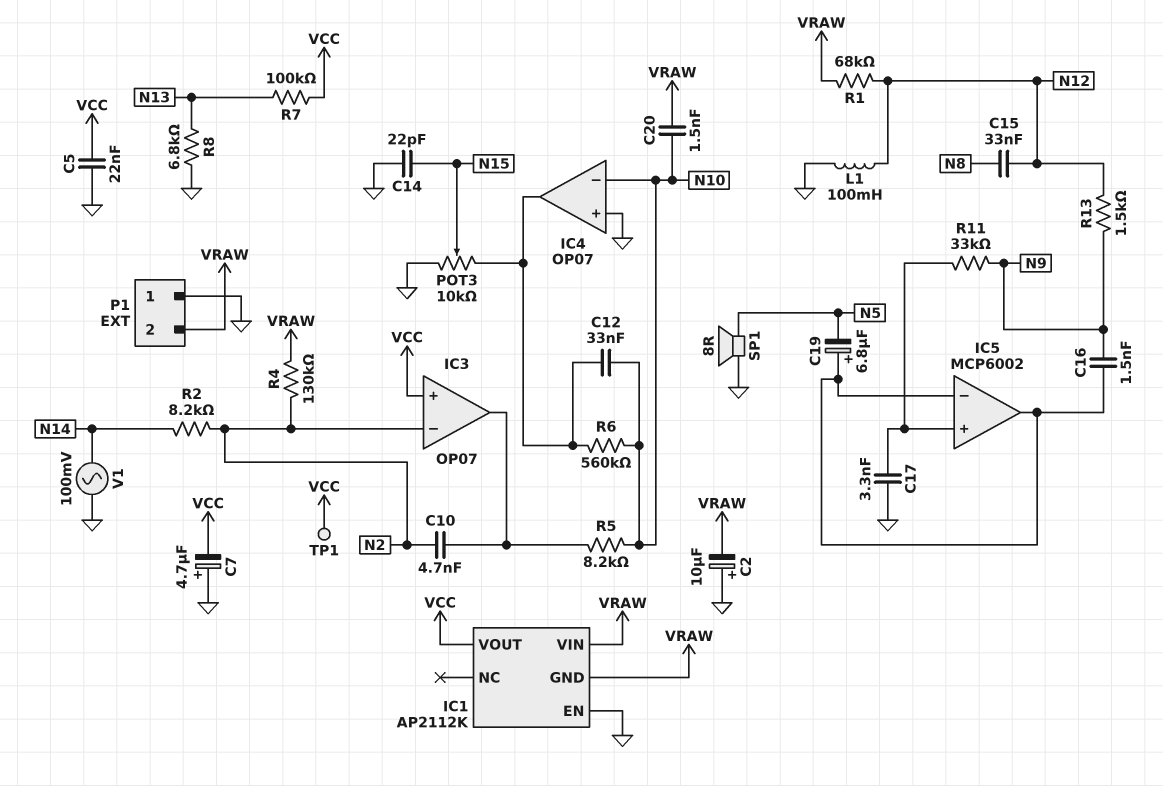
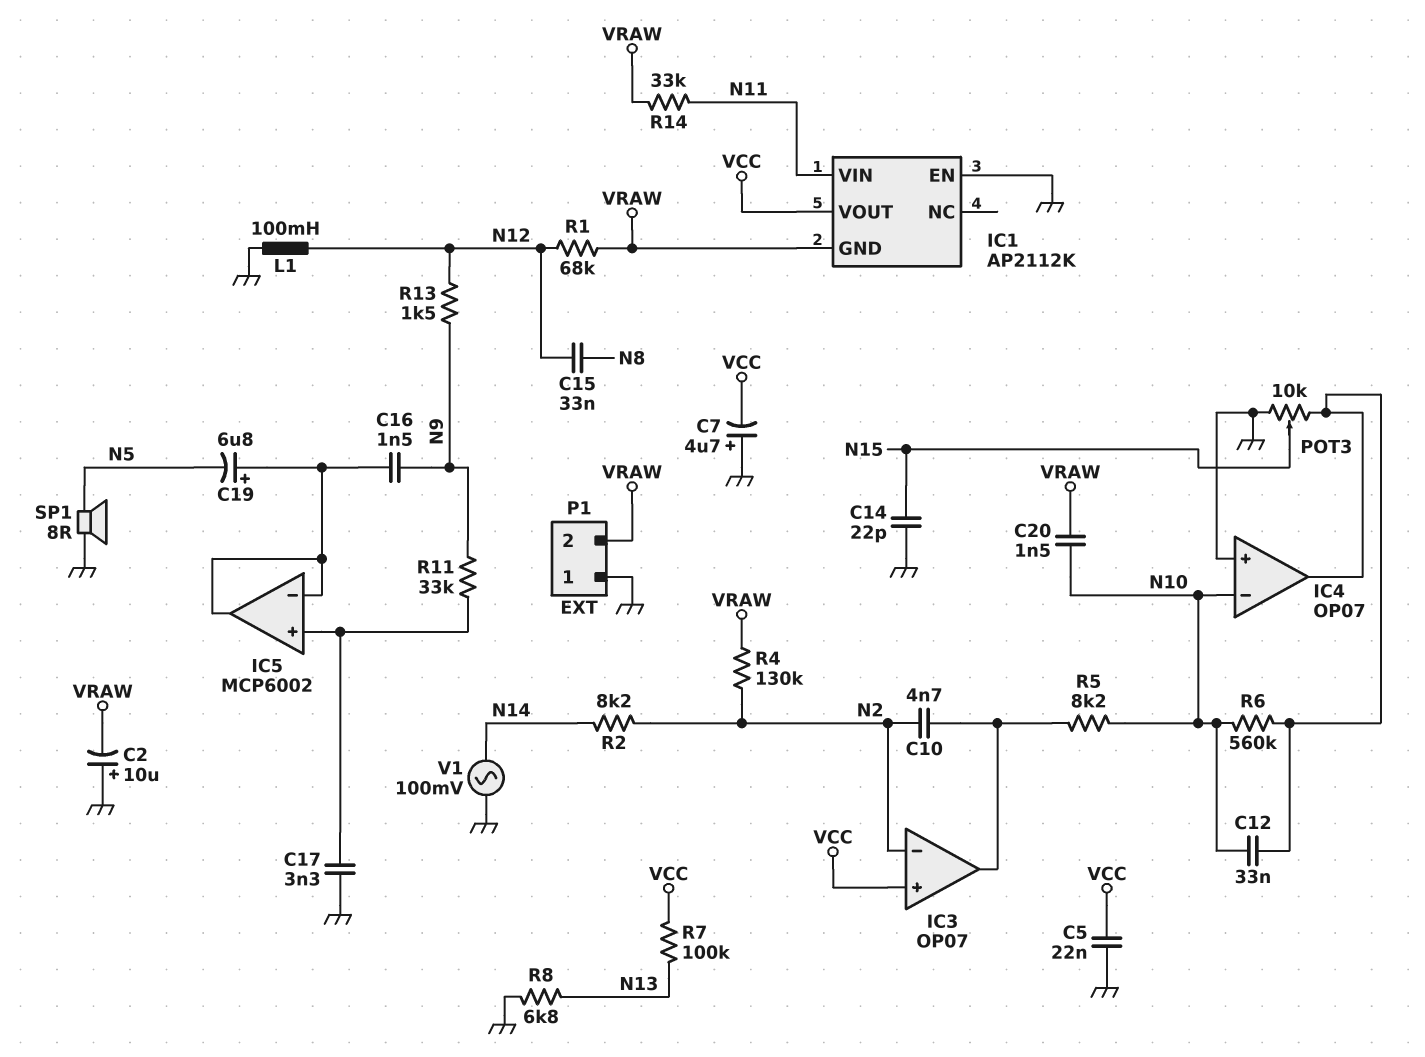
IC1 pin VIN: VRAW -> N11
R14: none -> 33k (N11, VRAW)
TP1: test point (VCC) -> none

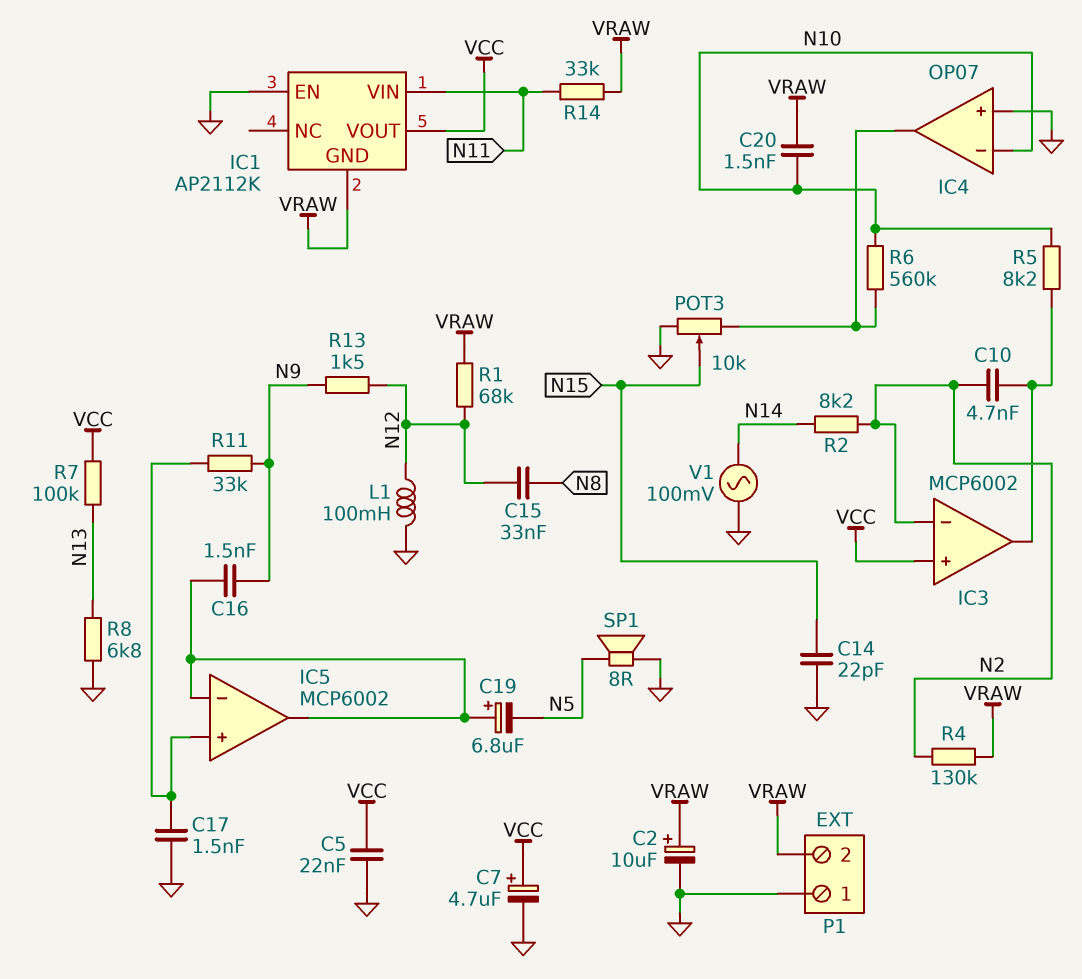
C2: 10uF (plus GND, minus VRAW) -> 10uF (plus VRAW, minus GND)
C7: 4.7uF (plus GND, minus VCC) -> 4.7uF (plus VCC, minus GND)
C12: 33nF (IC4/out, N10) -> none
C17: 3.3nF (GND, IC5/in+) -> 1.5nF (GND, IC5/in+)
IC3: OP07 -> MCP6002

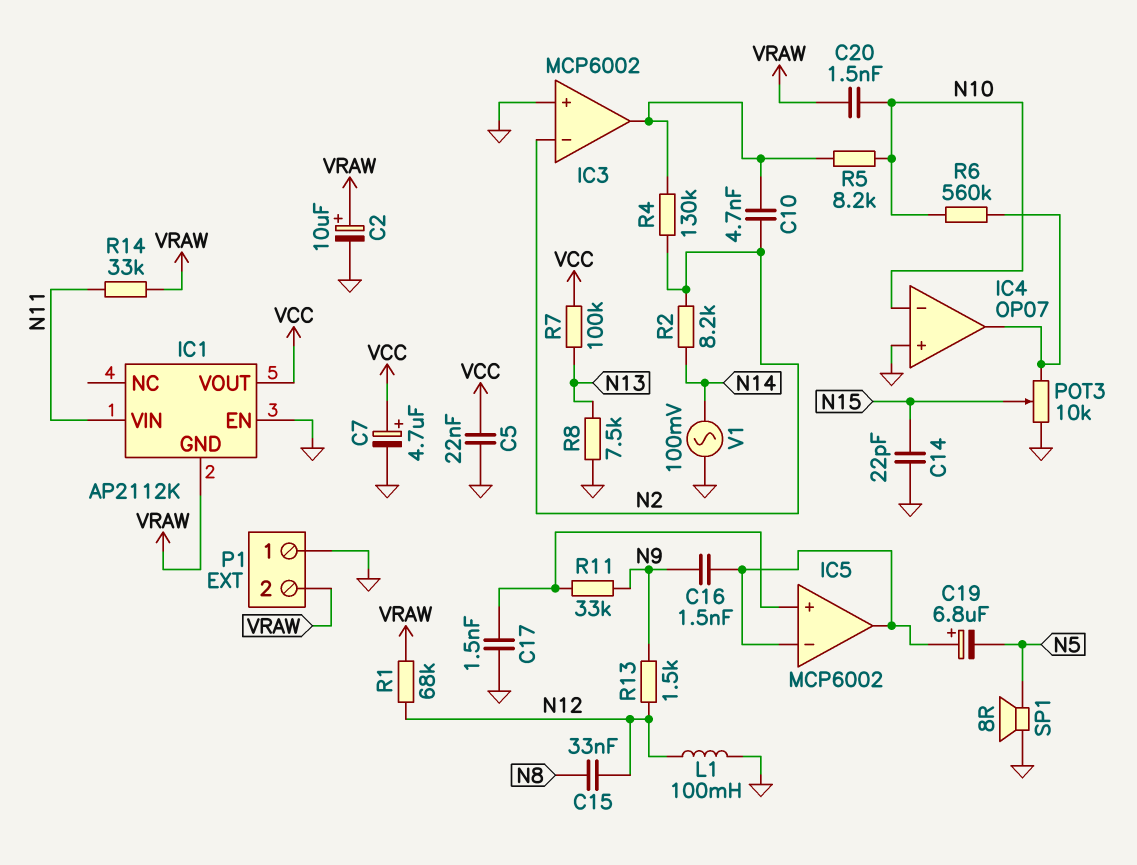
IC3 pin in+: VCC -> GND
R4: 130k (N2, VRAW) -> 130k (IC3/out, N2)
R8: 6.8k (GND, N13) -> 7.5k (GND, N13)

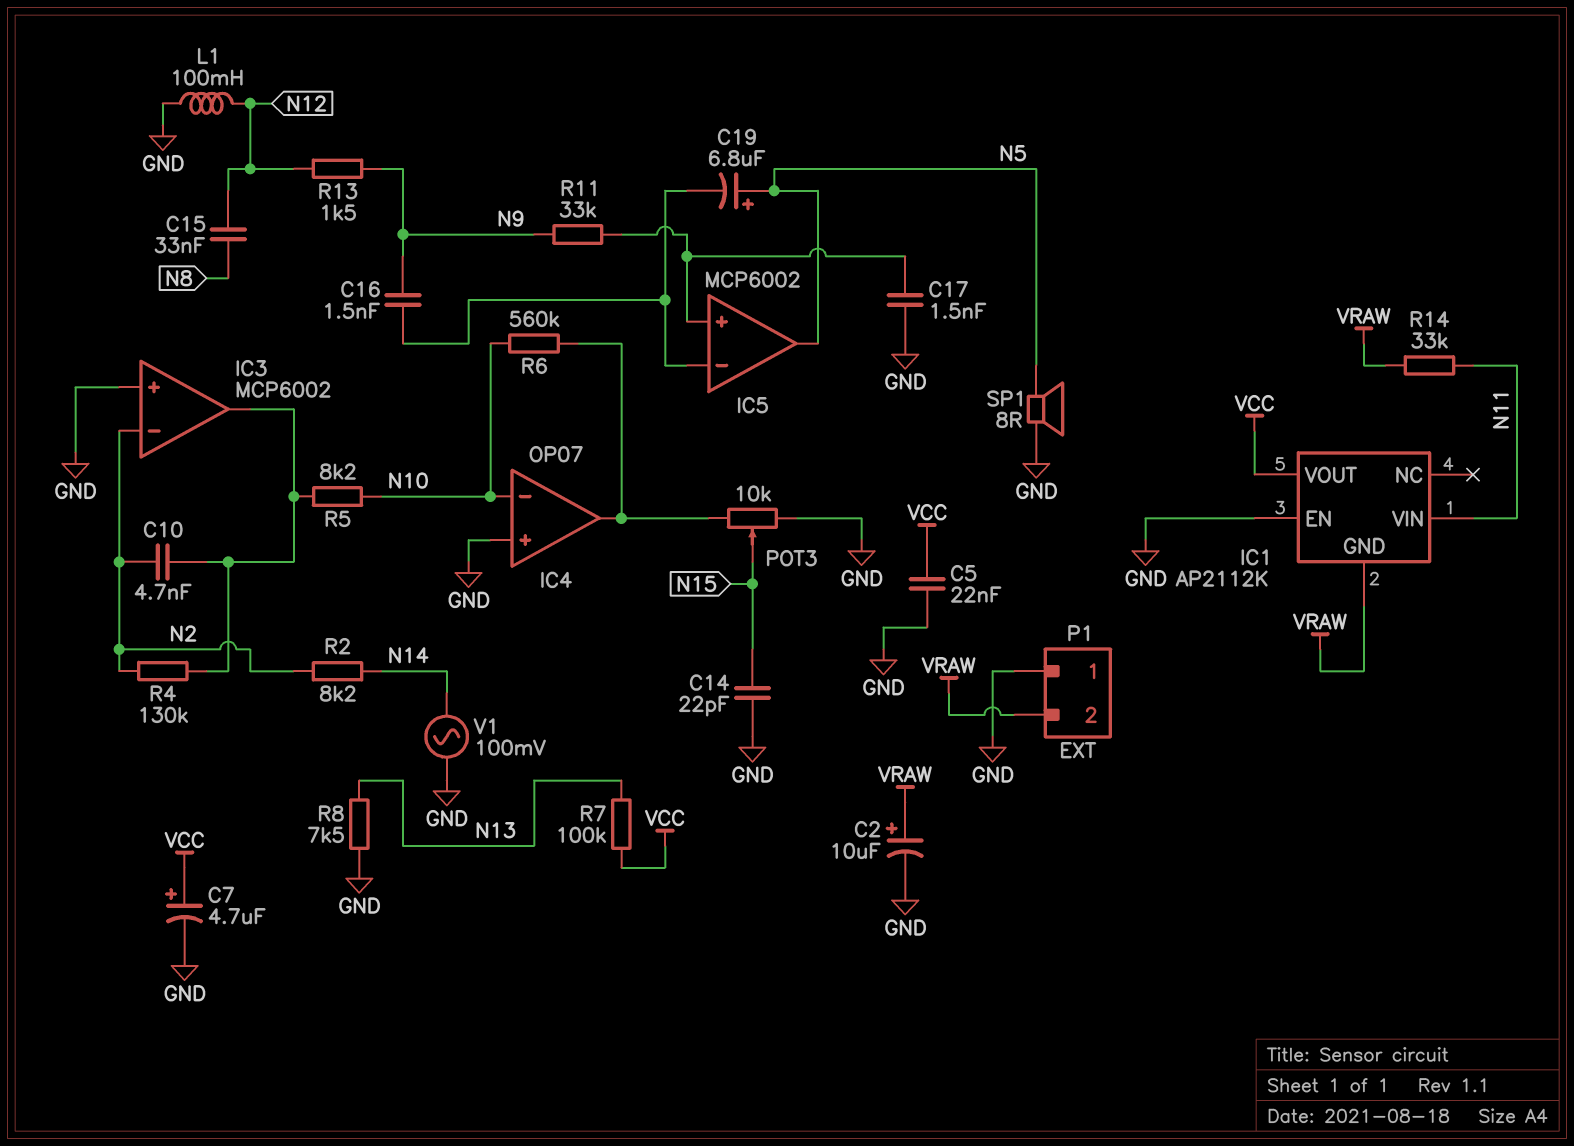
C19: 6.8uF (plus IC5/in-, minus N5) -> 6.8uF (plus N5, minus IC5/in-)
C20: 1.5nF (N10, VRAW) -> none
IC5 pin out: IC5/in- -> N5
R1: 68k (N12, VRAW) -> none

